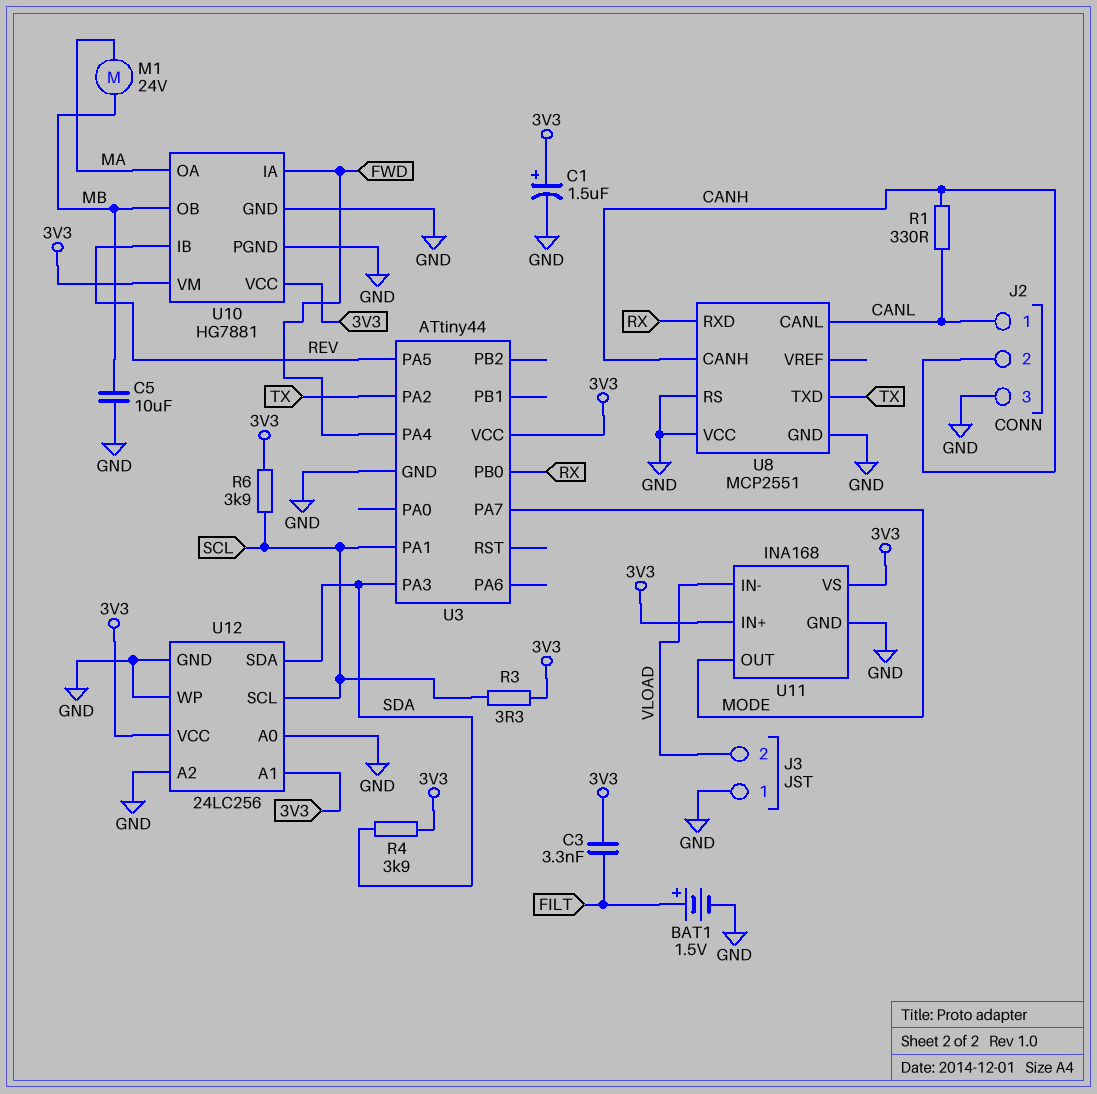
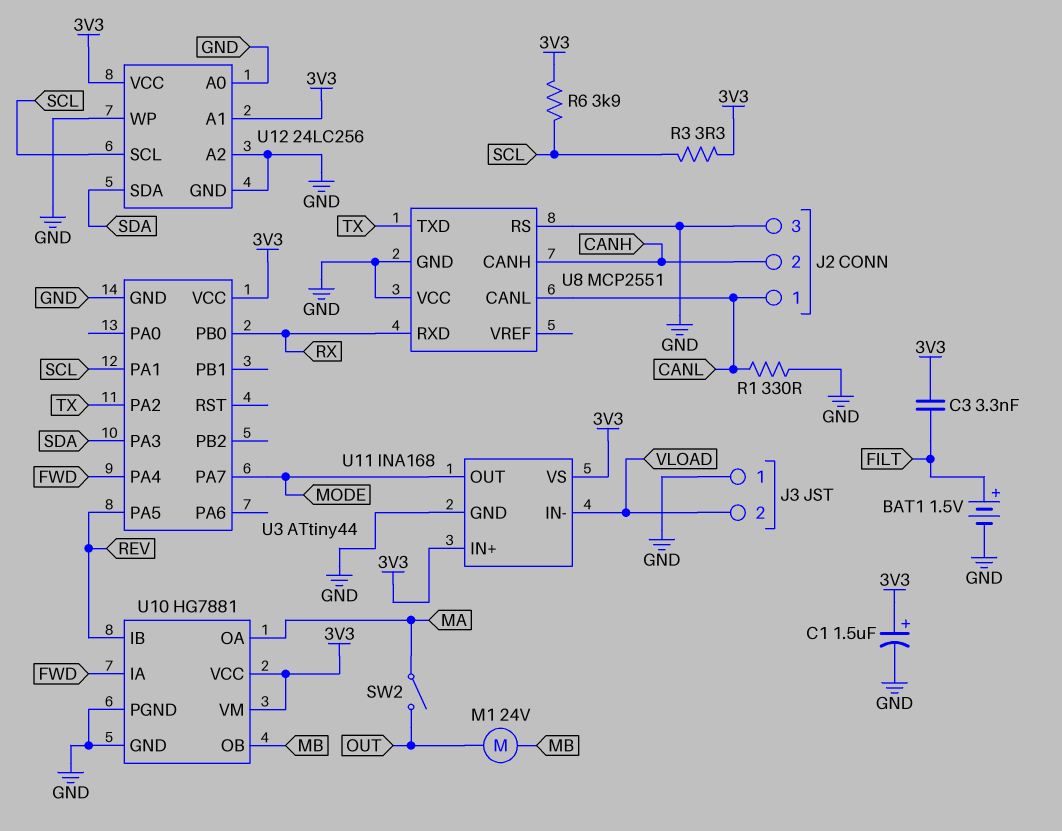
C5: 10uF (GND, MB) -> none
M1: motor 24V (MA, MB) -> motor 24V (MB, OUT)
R1: 330 (CANH, CANL) -> 330 (CANL, GND)
R4: 3.9k (3V3, SDA) -> none
SW2: none -> switch (MA, OUT)

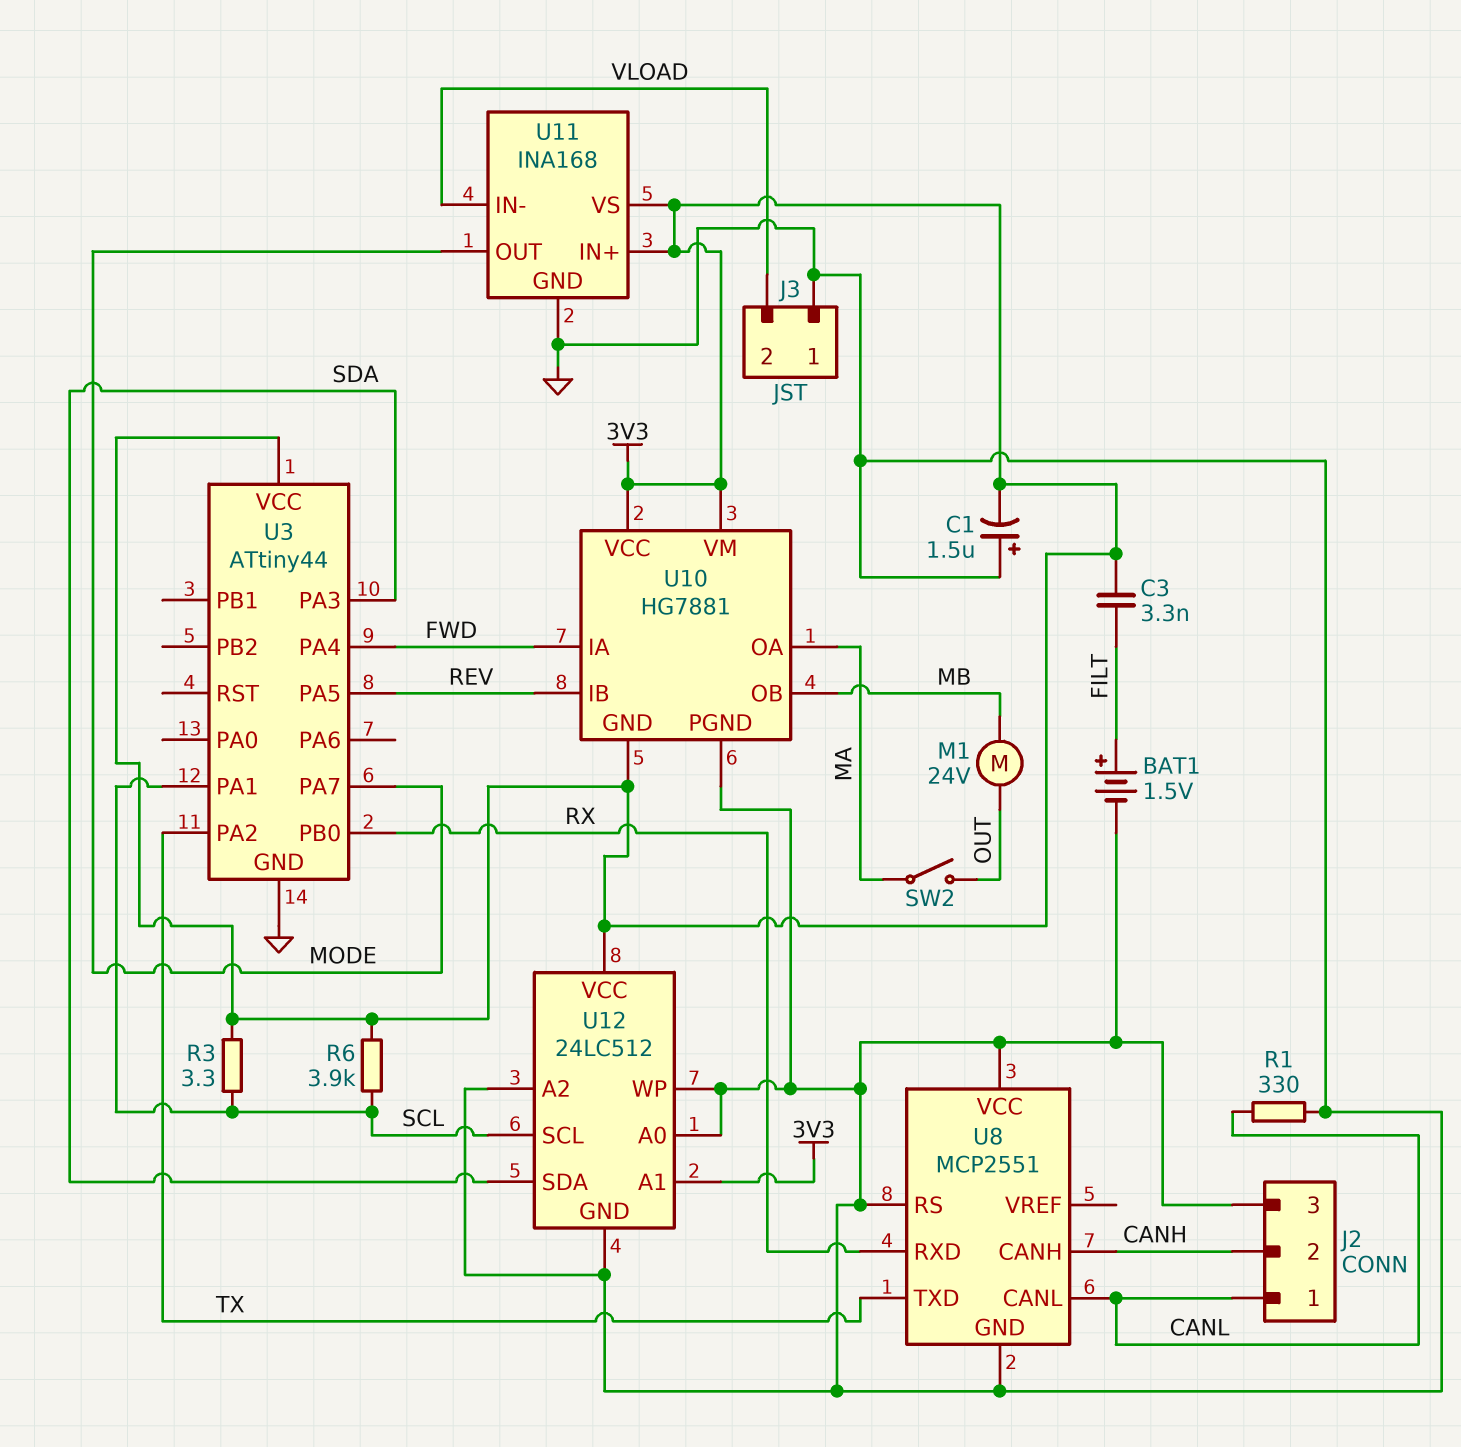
C1: 1.5uF (plus 3V3, minus GND) -> 1.5uF (plus GND, minus 3V3)
U10 pin GND: GND -> 3V3
U12: 24LC256 -> 24LC512

